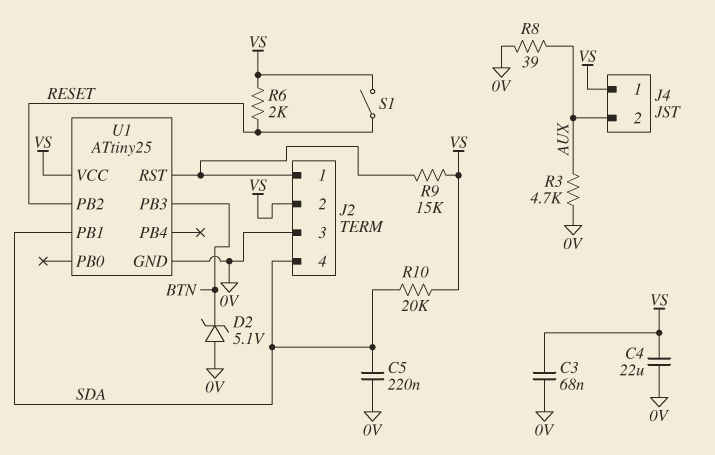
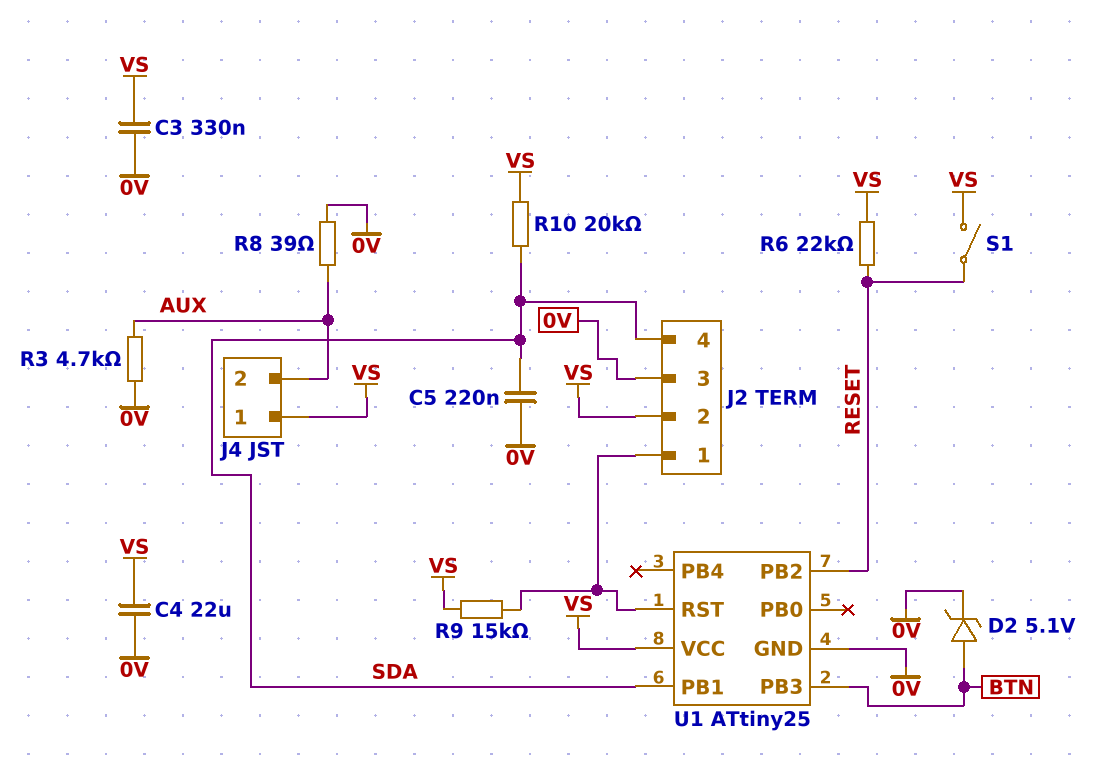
C3: 68nF (0V, VS) -> 330nF (0V, VS)
D2: zener 5.1V (A 0V, K BTN) -> zener 5.1V (A BTN, K 0V)
R6: 2k (RESET, VS) -> 22k (RESET, VS)

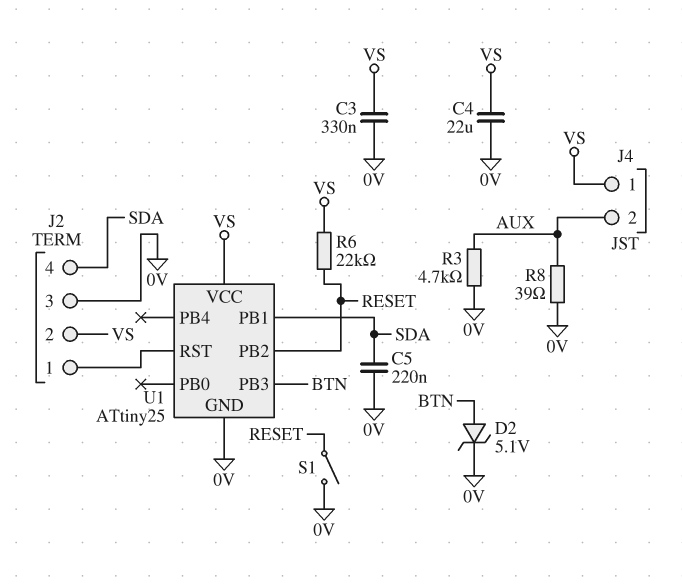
R9: 15k (J2/1, VS) -> none
R10: 20k (SDA, VS) -> none
S1: switch (RESET, VS) -> switch (0V, RESET)

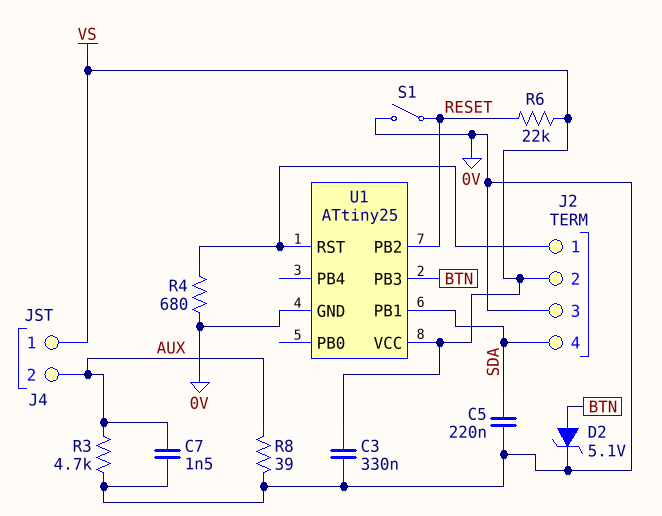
C4: 22uF (0V, VS) -> none
C7: none -> 1.5nF (0V, AUX)
R4: none -> 680 (0V, J2/1)

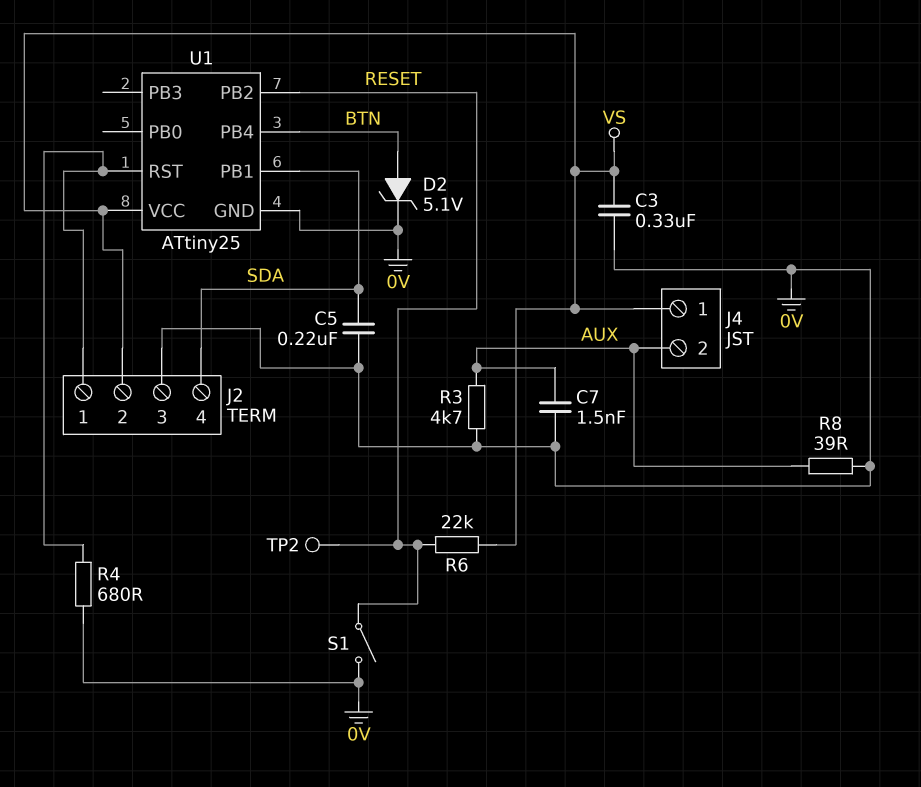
TP2: none -> test point (RESET)
U1 pin PB3: BTN -> none
U1 pin PB4: none -> BTN

